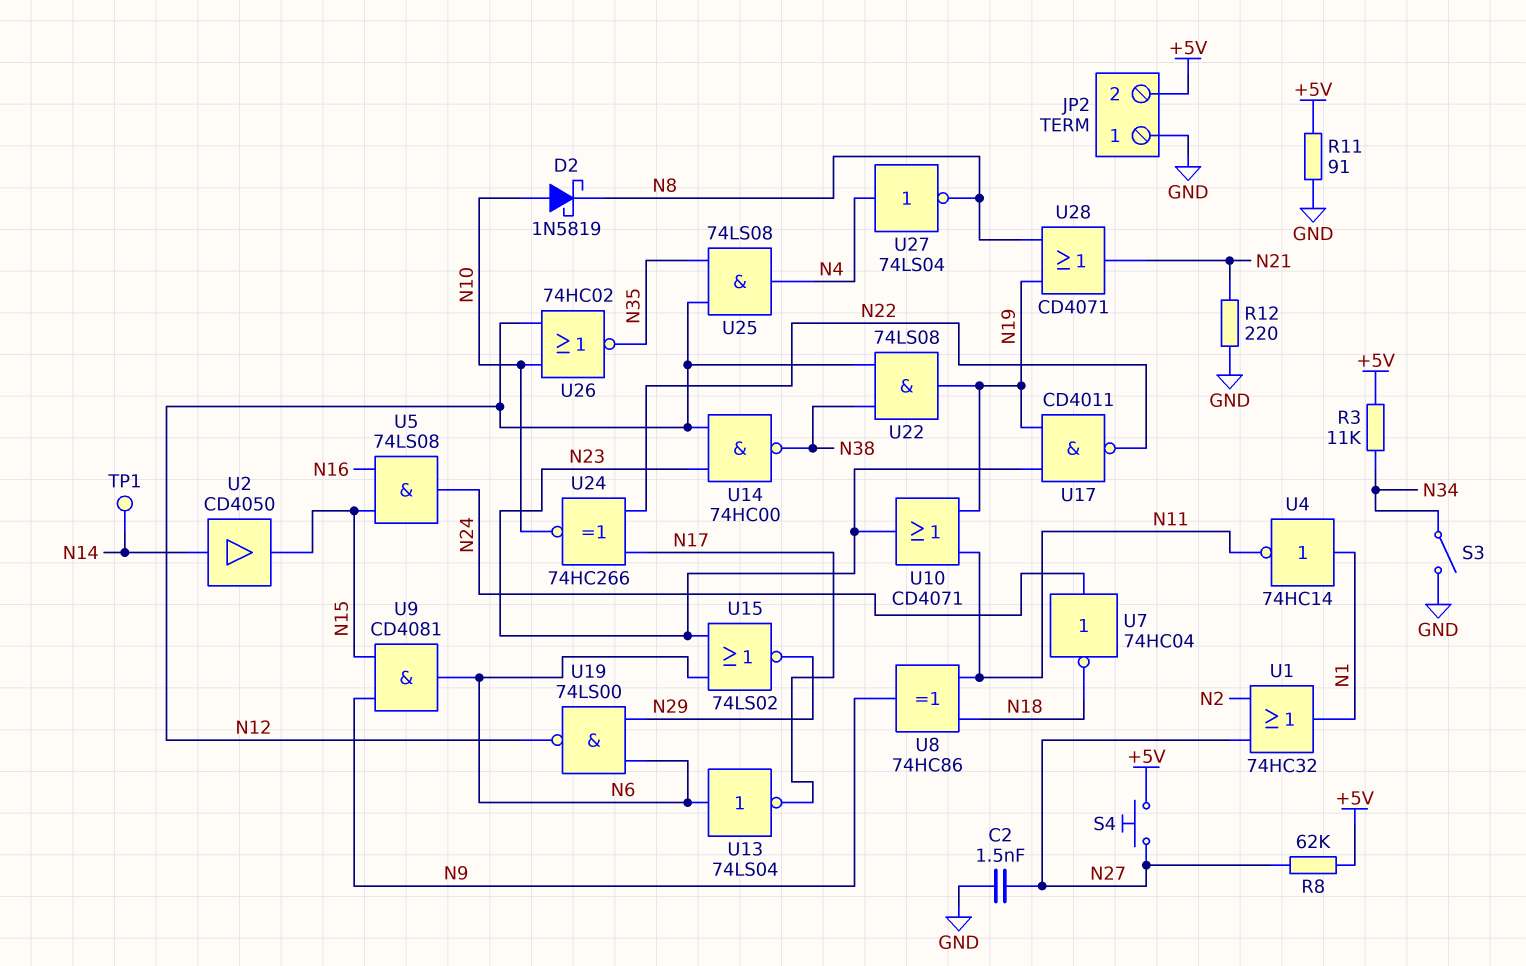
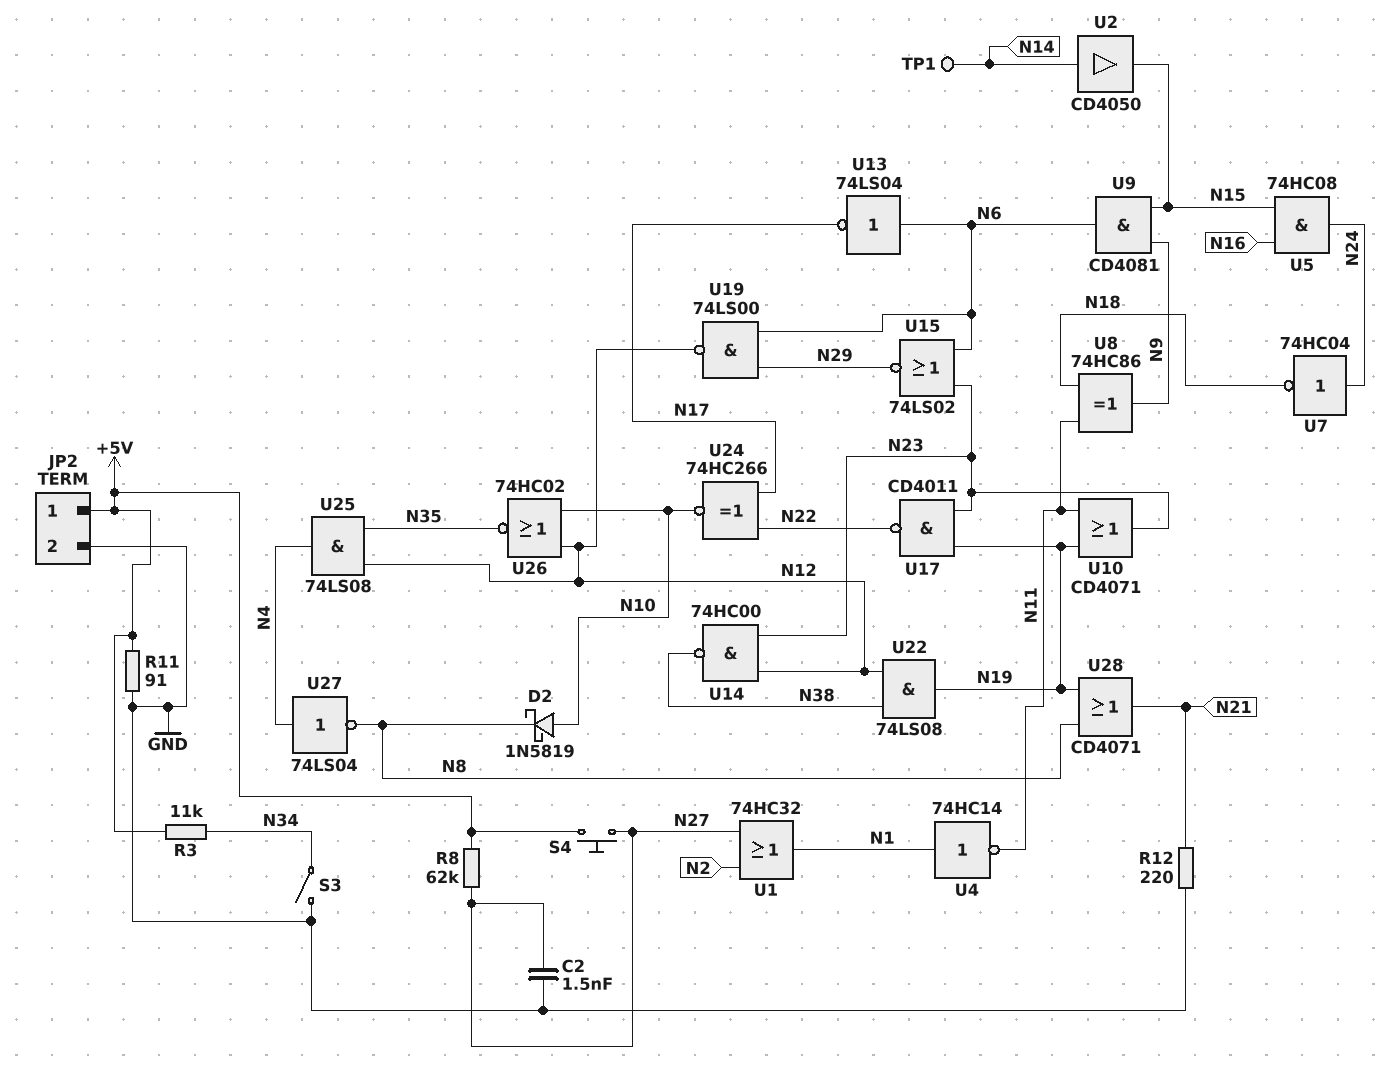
JP2 pin 1: GND -> +5V
JP2 pin 2: +5V -> GND
U5: AND 74LS08 (in N15, in N16, out N24) -> AND 74HC08 (in N15, in N16, out N24)

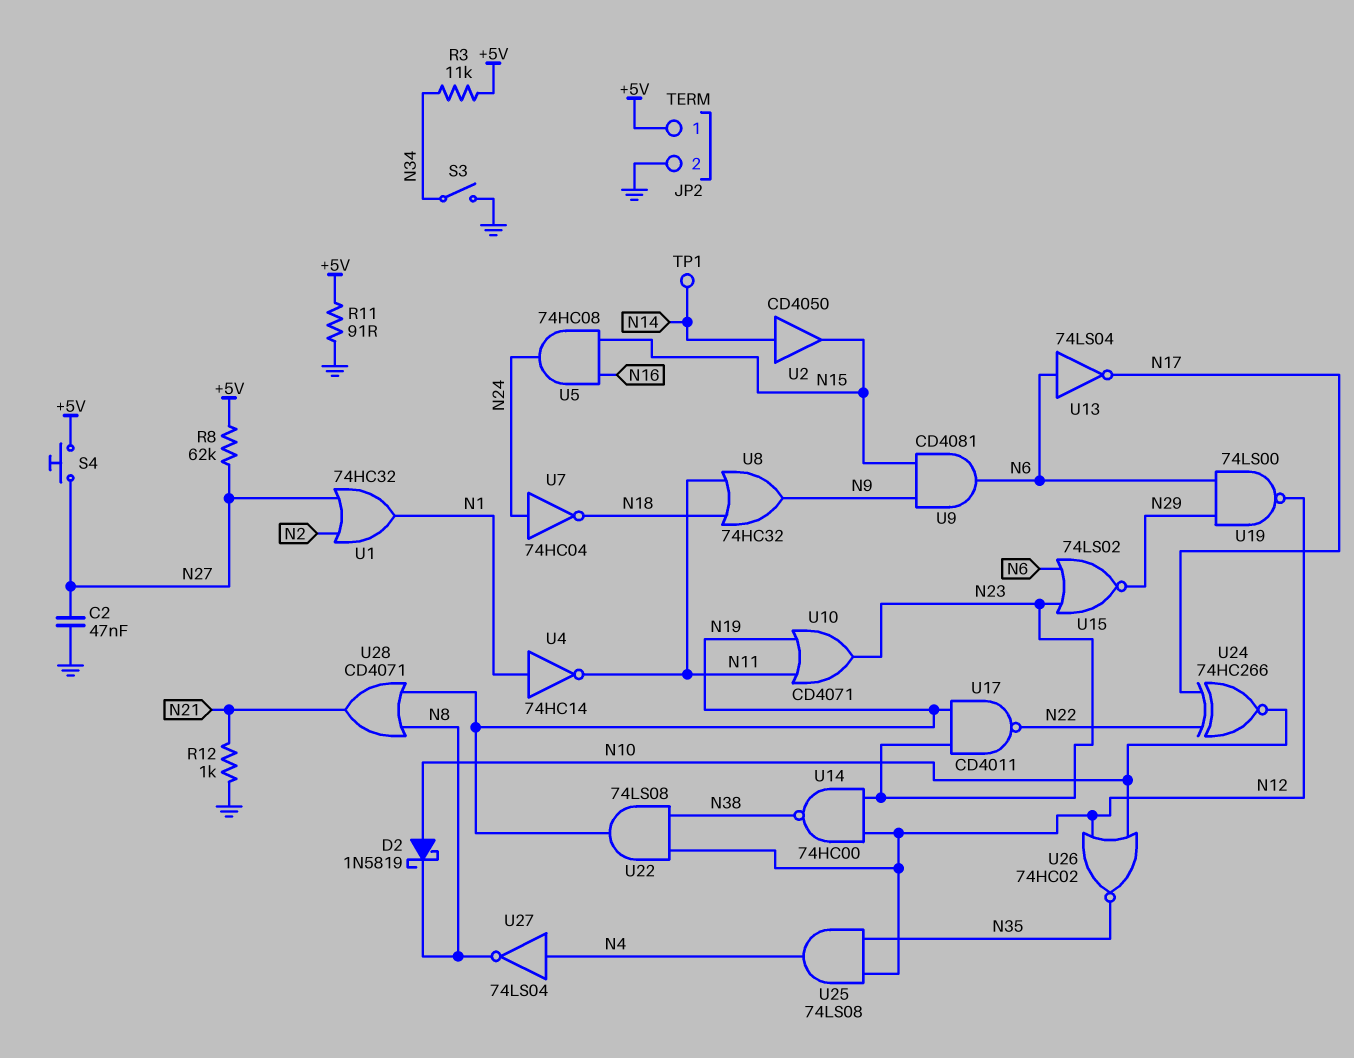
C2: 1.5nF (GND, N27) -> 47nF (GND, N27)
R12: 220 (GND, N21) -> 1k (GND, N21)
U8: XOR 74HC86 (in N11, in N18, out N9) -> OR 74HC32 (in N11, in N18, out N9)

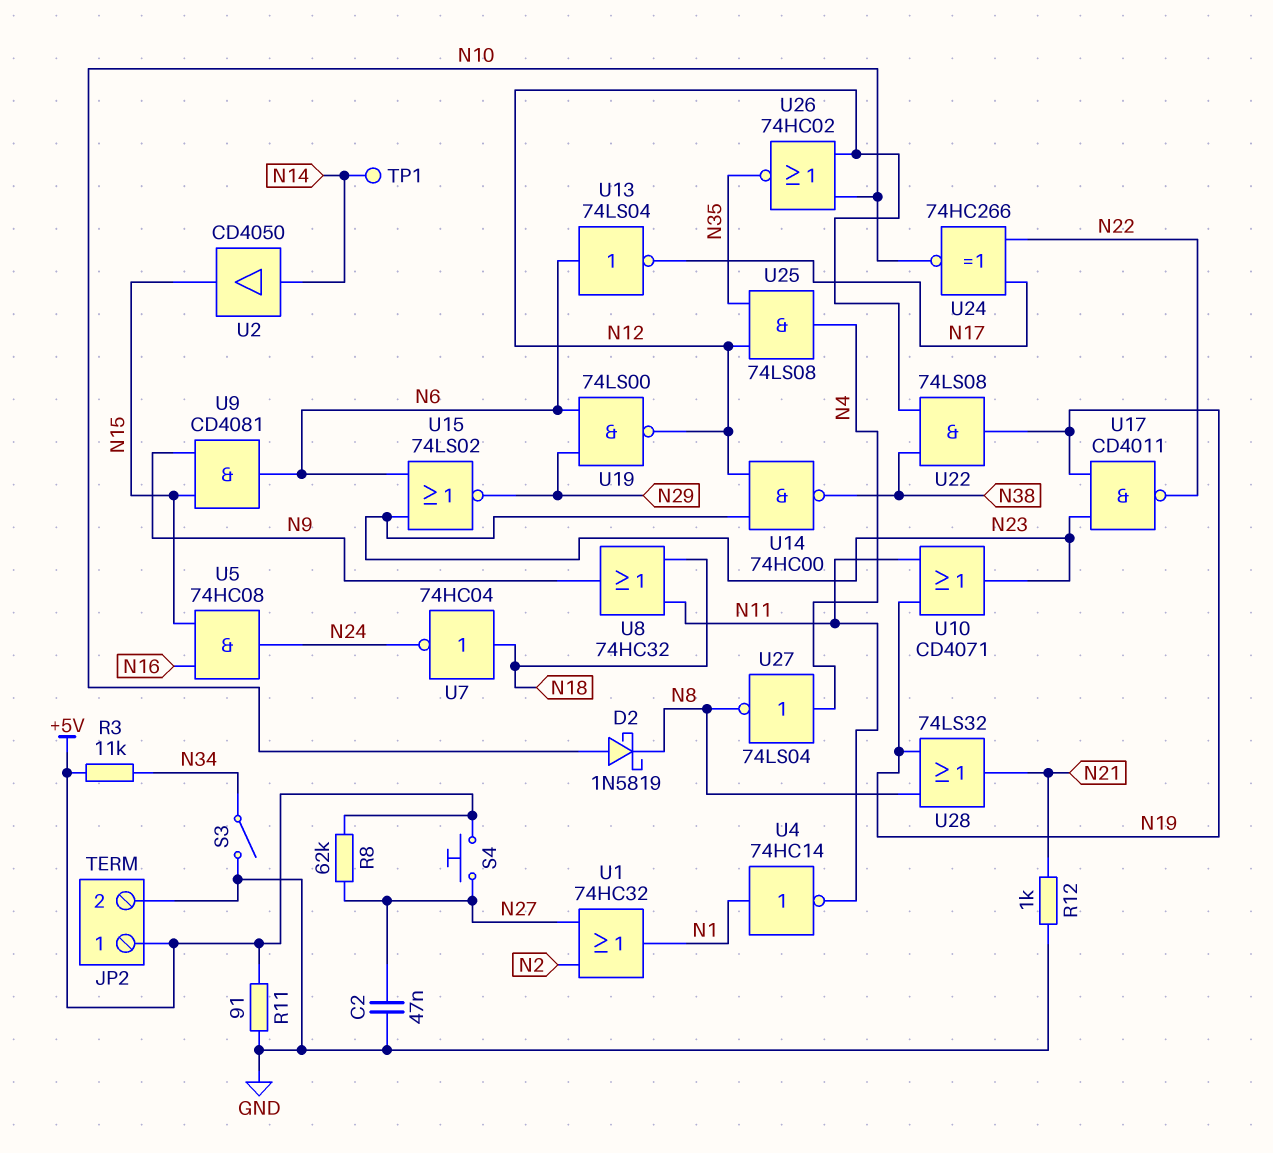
U7: NOT 74HC04 (in N24, out N18) -> NOT 74HC04 (in N18, out N24)
U28: OR CD4071 (in N8, in N19, out N21) -> OR 74LS32 (in N8, in N19, out N21)

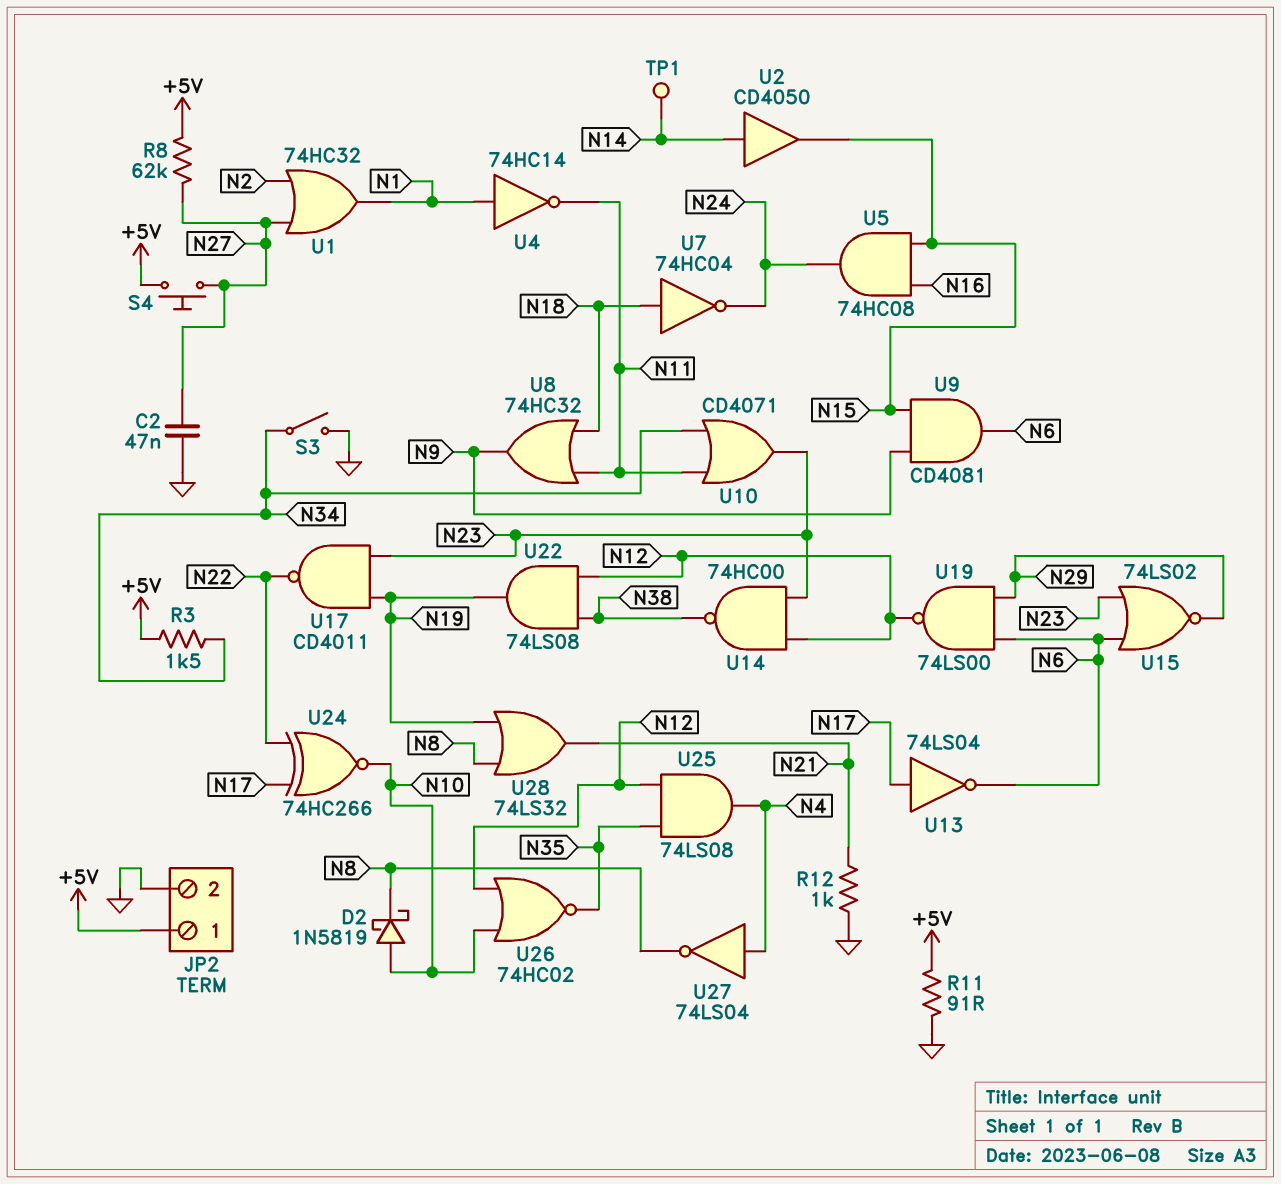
R3: 11k (+5V, N34) -> 1.5k (+5V, N34)
U10: OR CD4071 (in N11, in N19, out N23) -> OR CD4071 (in N11, in N34, out N23)
U13: NOT 74LS04 (in N6, out N17) -> NOT 74LS04 (in N17, out N6)

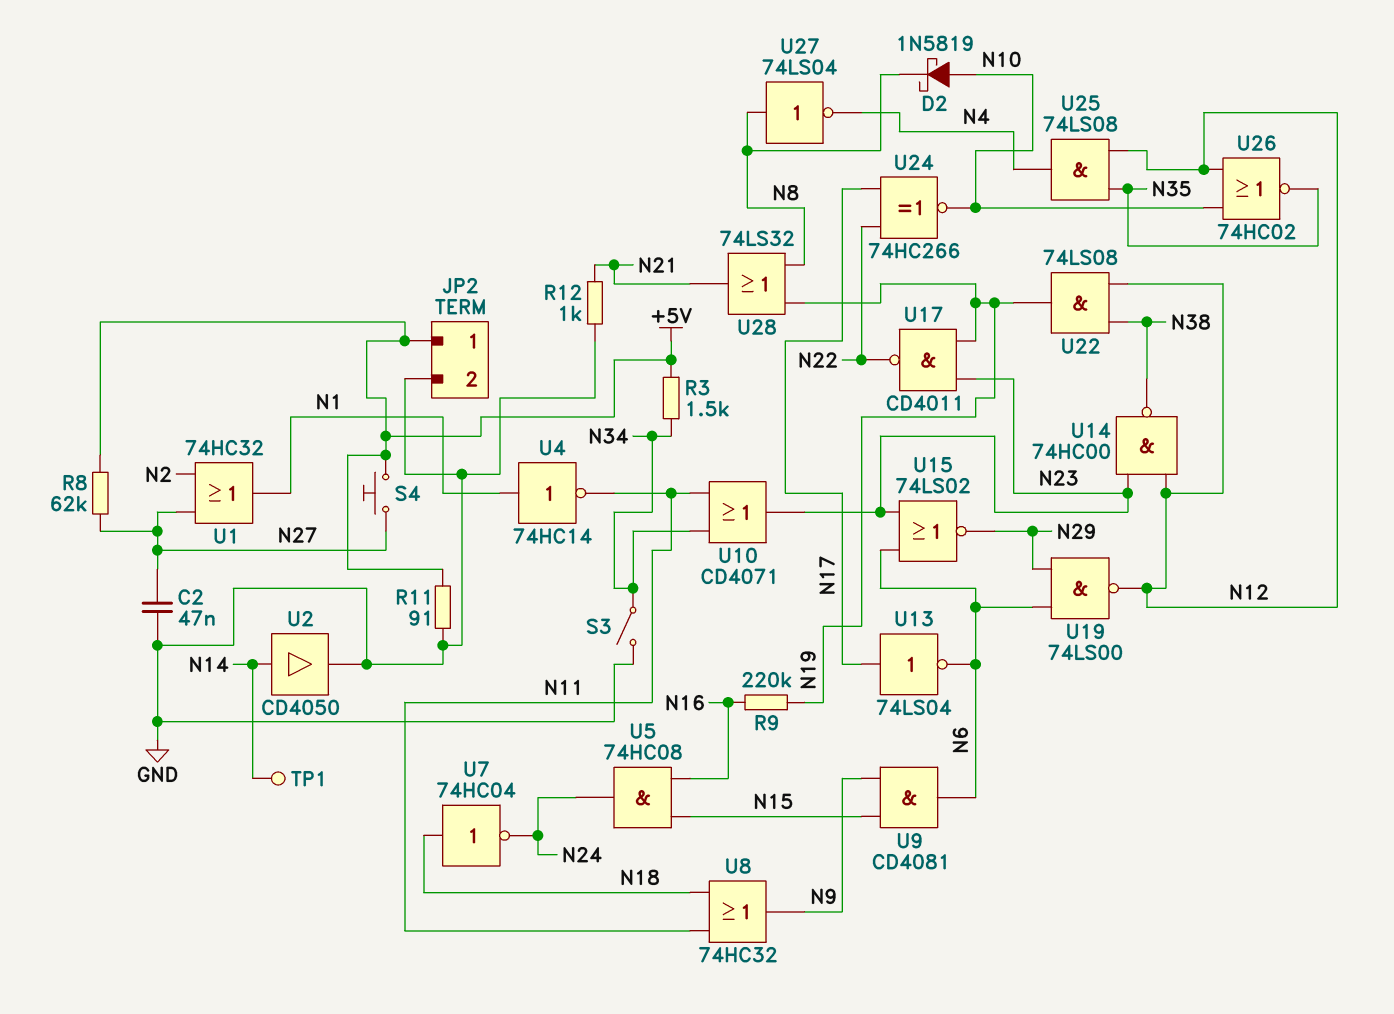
R9: none -> 220k (N16, N19)
U2: buffer CD4050 (in N14, out N15) -> buffer CD4050 (in N14, out GND)
U27: NOT 74LS04 (in N4, out N8) -> NOT 74LS04 (in N8, out N4)

